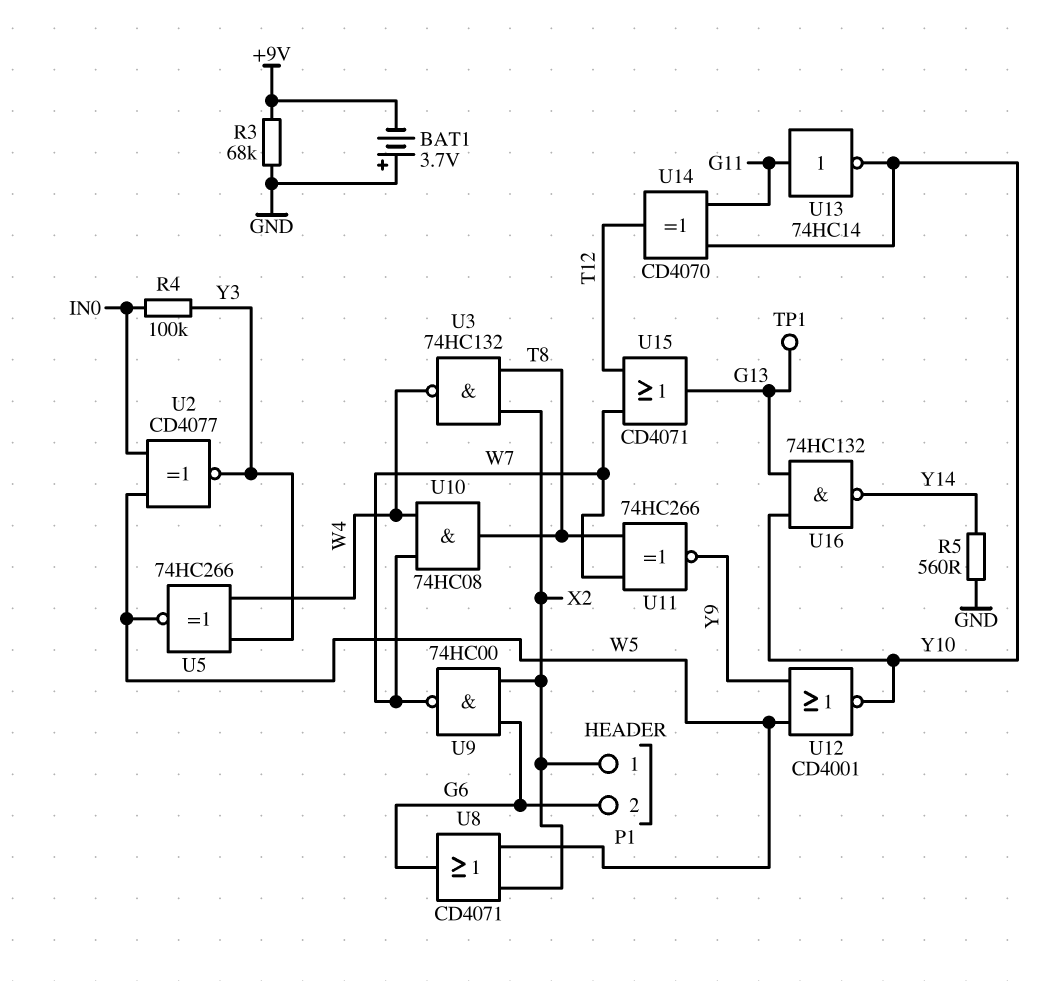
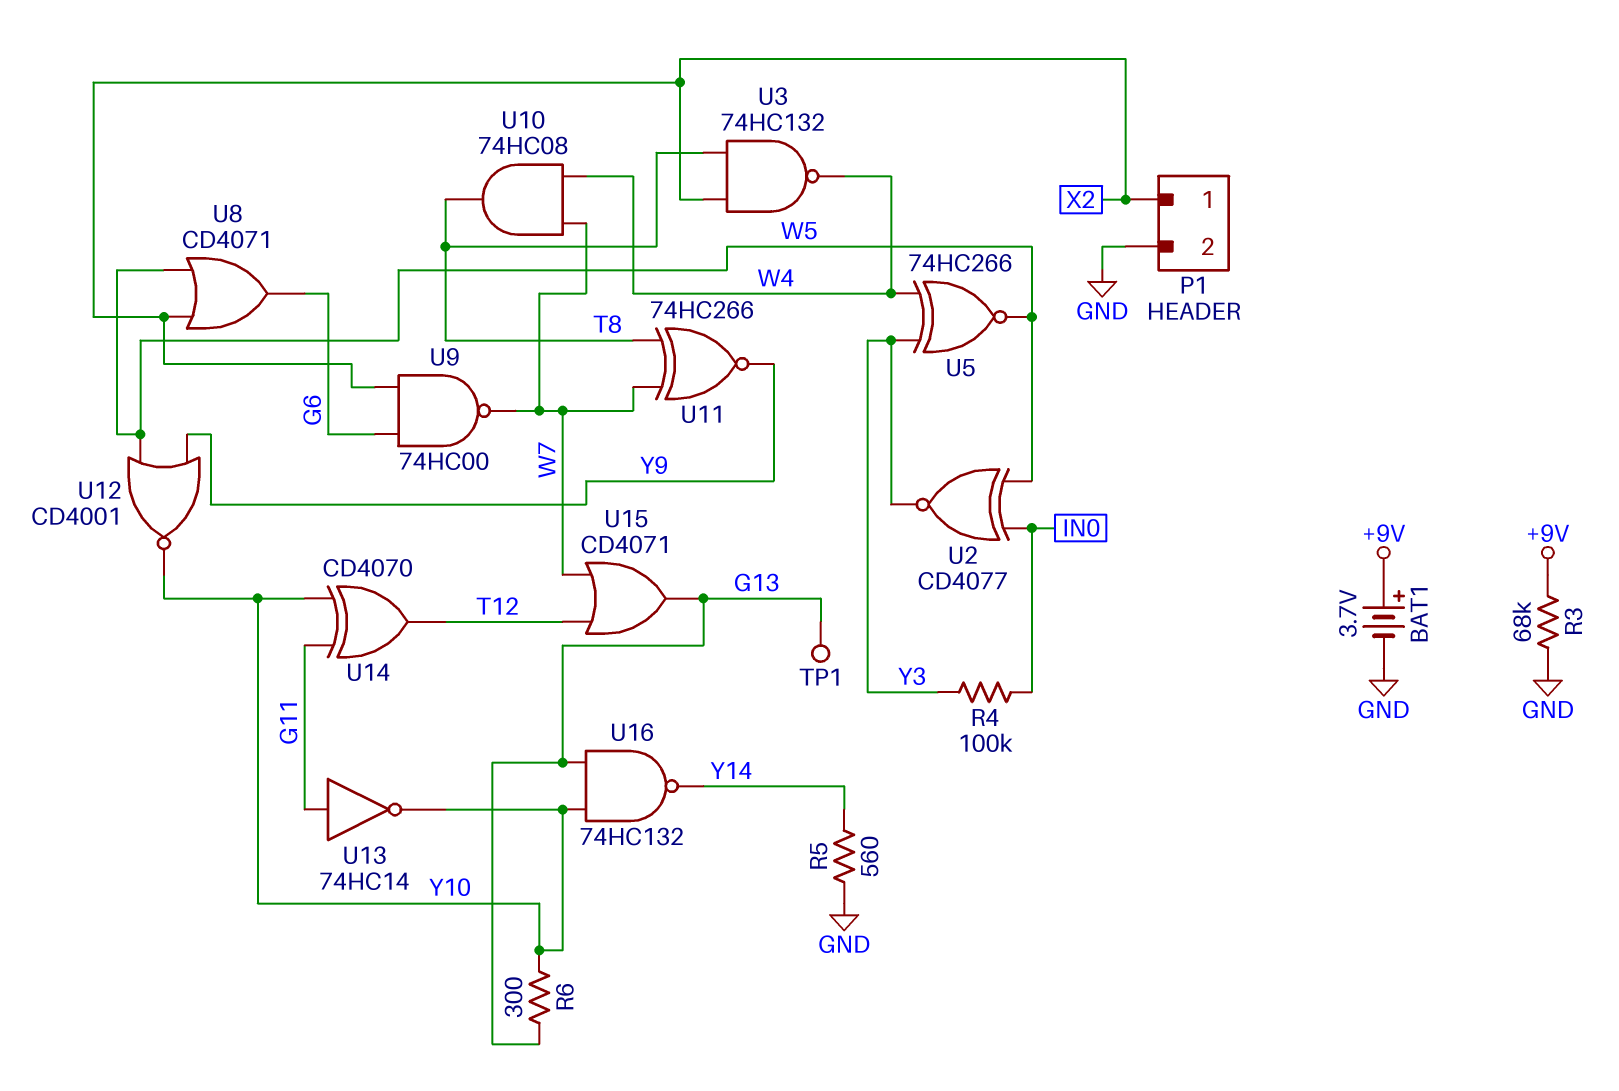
BAT1: 3.7V (plus GND, minus +9V) -> 3.7V (plus +9V, minus GND)
P1 pin 2: G6 -> GND
R6: none -> 300 (G13, Y10)

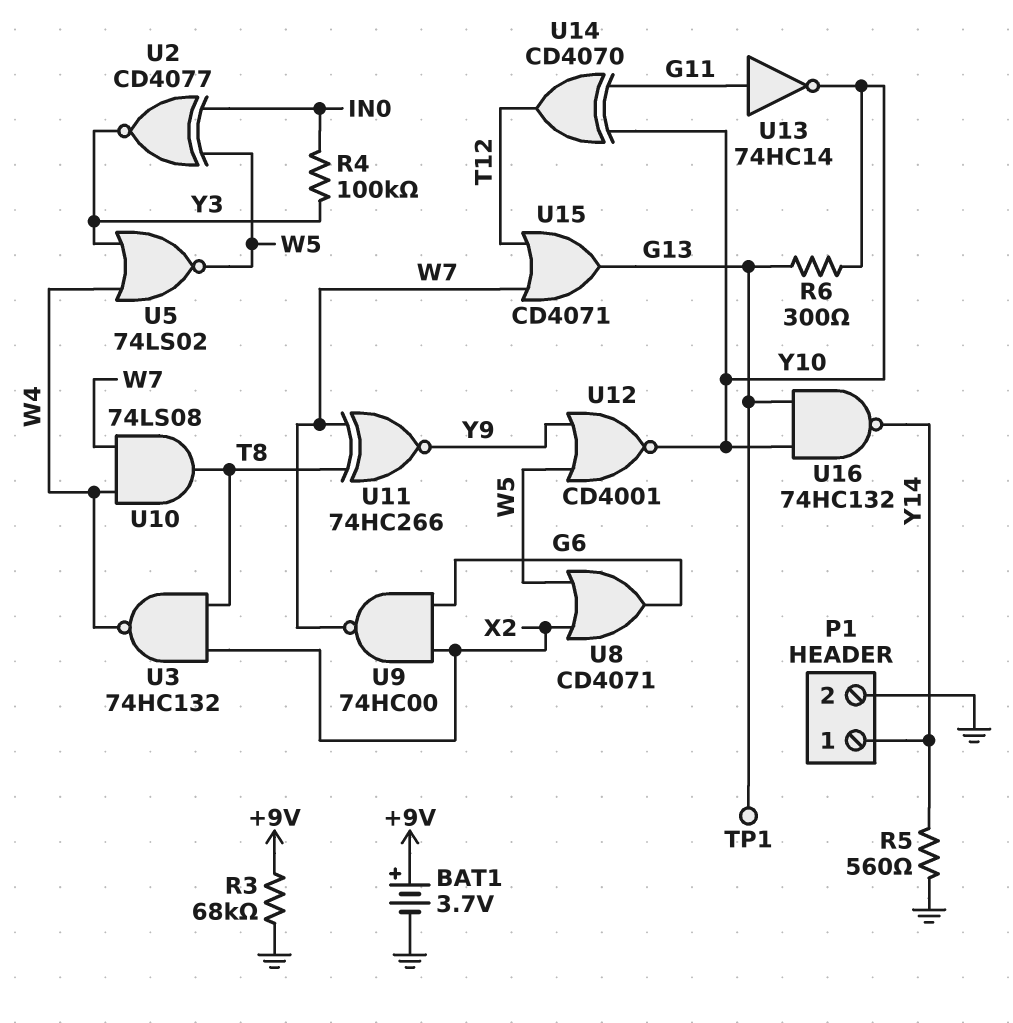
P1 pin 1: X2 -> Y14
U5: XNOR 74HC266 (in W4, in Y3, out W5) -> NOR 74LS02 (in W4, in Y3, out W5)
U10: AND 74HC08 (in W4, in W7, out T8) -> AND 74LS08 (in W4, in W7, out T8)

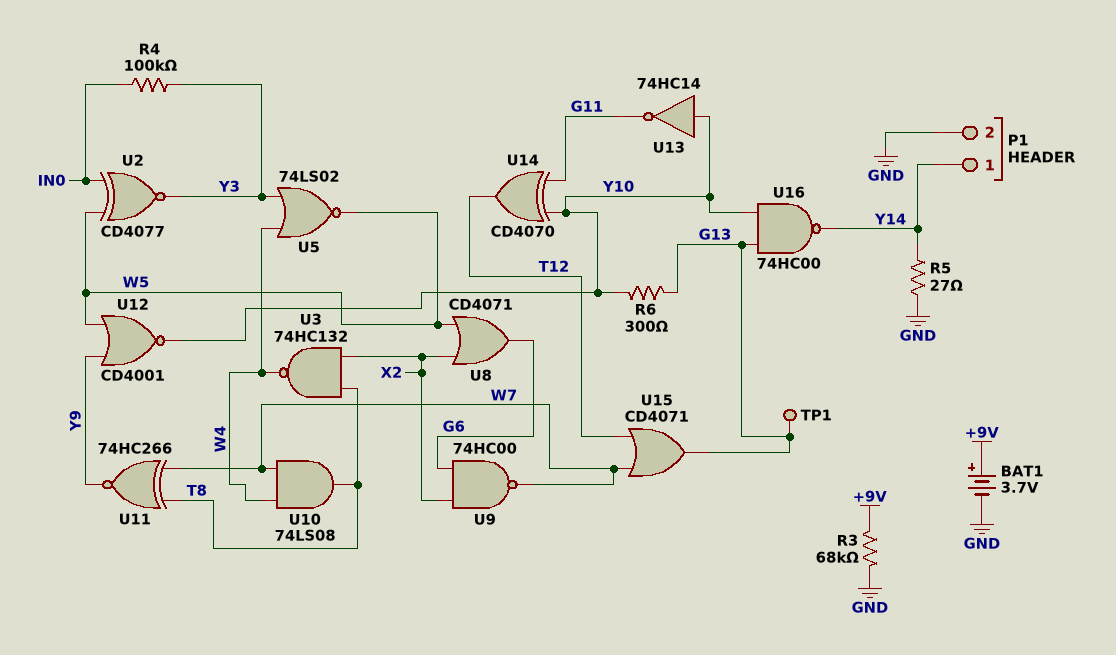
R5: 560 (GND, Y14) -> 27 (GND, Y14)
U13: NOT 74HC14 (in G11, out Y10) -> NOT 74HC14 (in Y10, out G11)
U16: NAND 74HC132 (in G13, in Y10, out Y14) -> NAND 74HC00 (in G13, in Y10, out Y14)

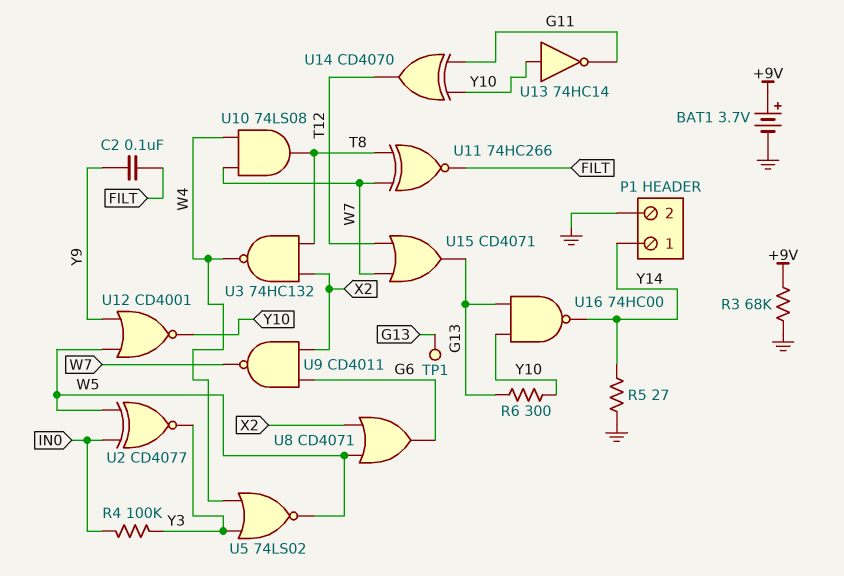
C2: none -> 100nF (FILT, Y9)
U9: NAND 74HC00 (in G6, in X2, out W7) -> NAND CD4011 (in G6, in X2, out W7)
U11: XNOR 74HC266 (in T8, in W7, out Y9) -> XNOR 74HC266 (in T8, in W7, out FILT)

